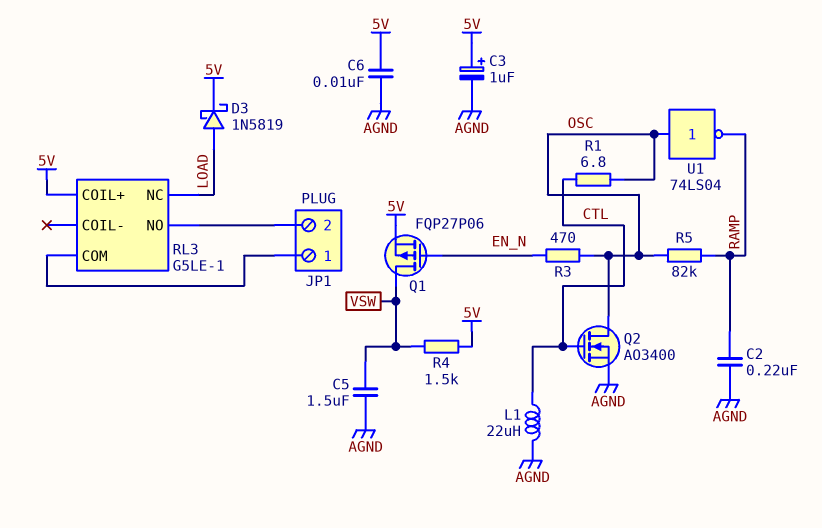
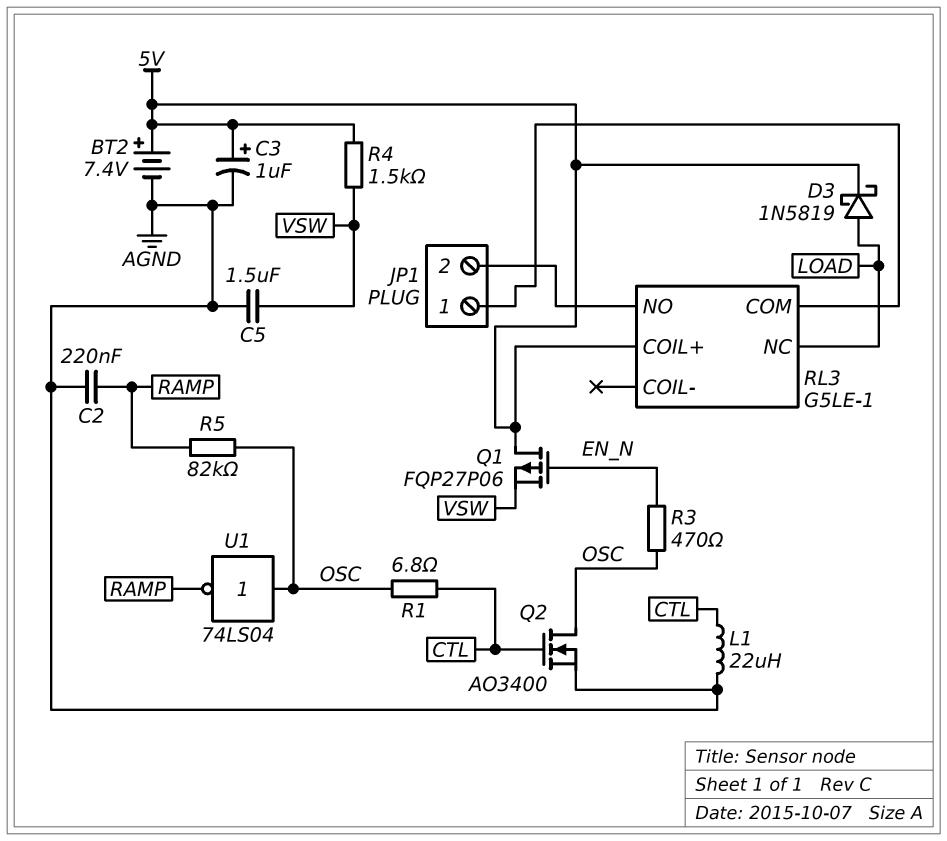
BT2: none -> 7.4V (plus 5V, minus AGND)
C6: 10nF (5V, AGND) -> none
Q1: PMOS FQP27P06 (G EN_N, D VSW, S 5V) -> PMOS FQP27P06 (G EN_N, D 5V, S VSW)

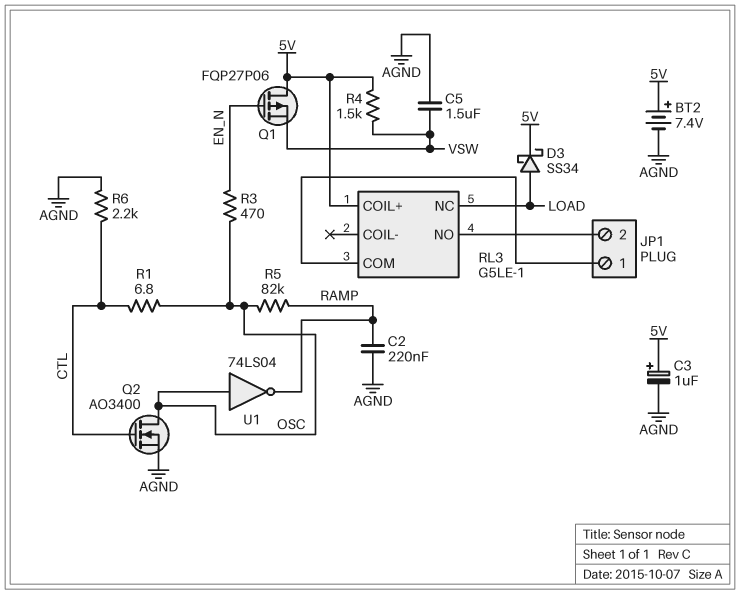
D3: schottky 1N5819 (A LOAD, K 5V) -> schottky SS34 (A LOAD, K 5V)
L1: 22uH (AGND, CTL) -> none
R6: none -> 2.2k (AGND, CTL)

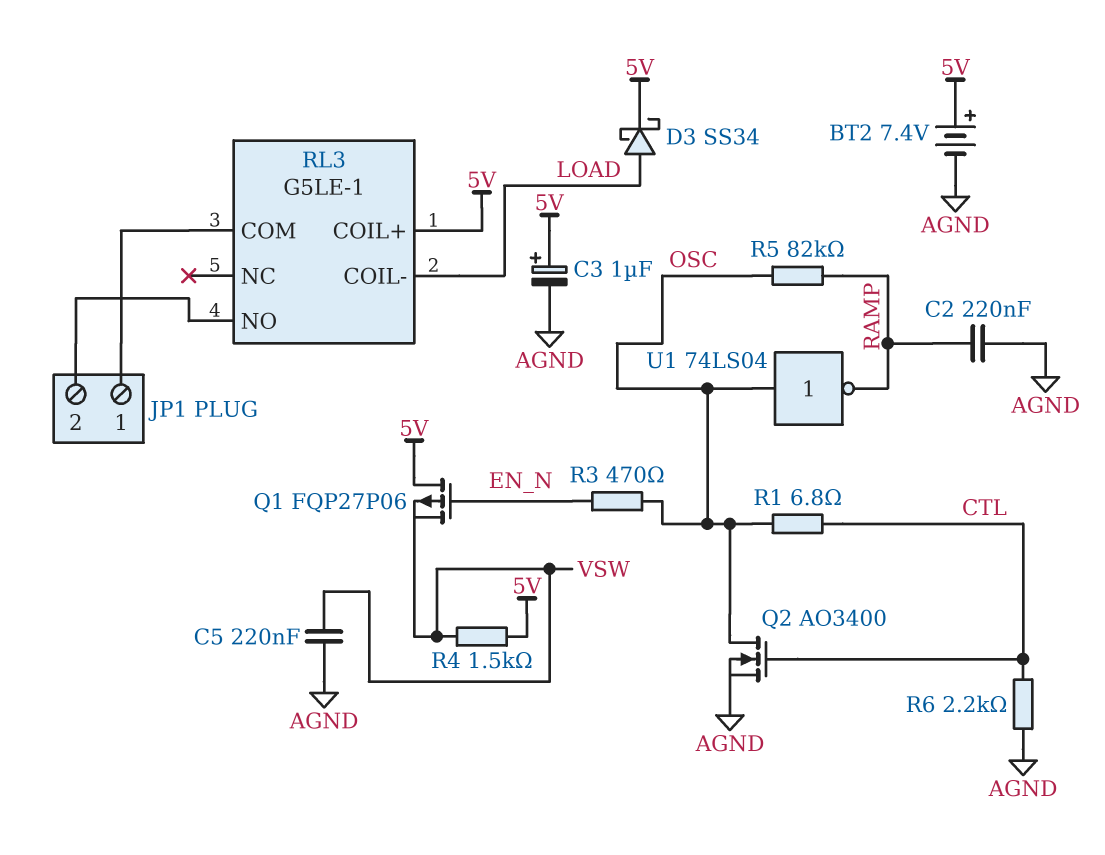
C5: 1.5uF (AGND, VSW) -> 220nF (AGND, VSW)
RL3 pin COIL-: none -> LOAD
RL3 pin NC: LOAD -> none

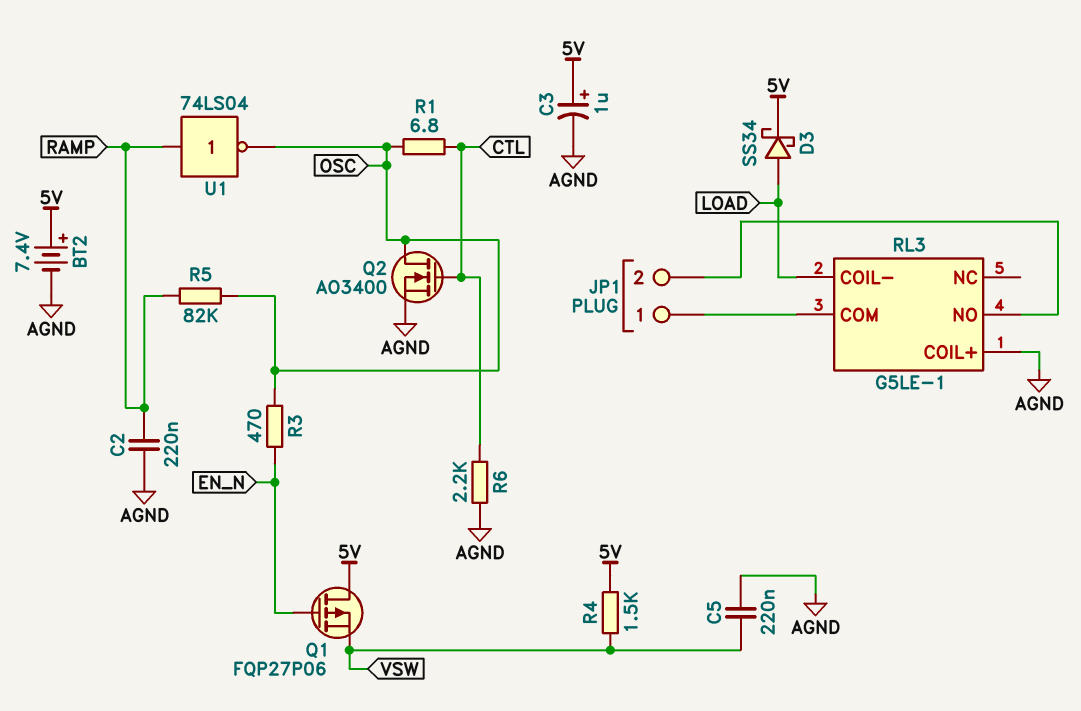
RL3 pin COIL+: 5V -> AGND
U1: NOT 74LS04 (in OSC, out RAMP) -> NOT 74LS04 (in RAMP, out OSC)

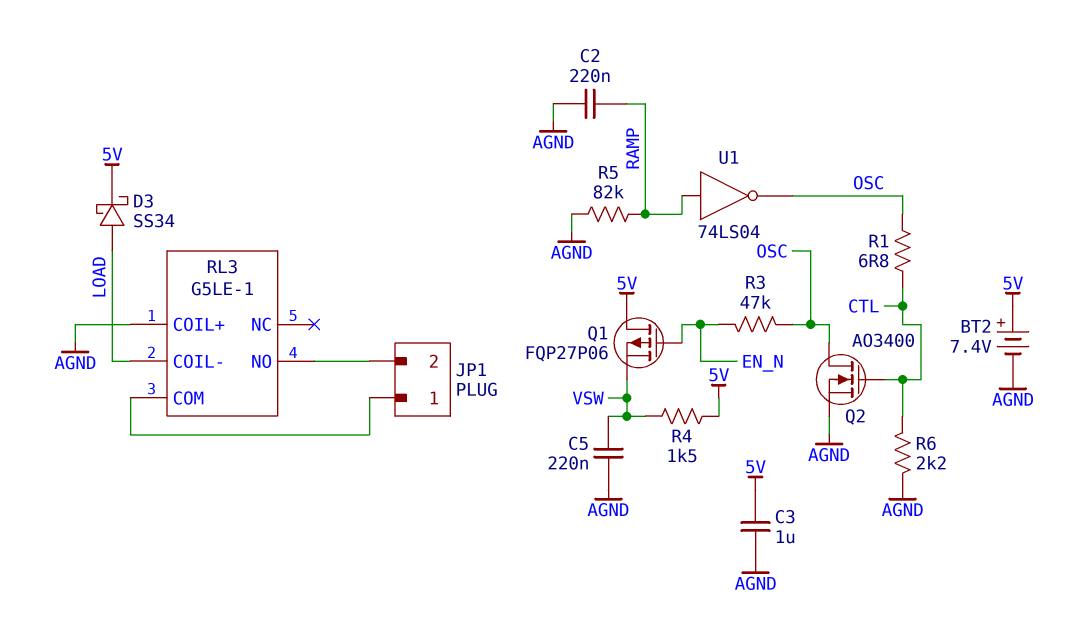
C3: 1uF (plus 5V, minus AGND) -> 1uF (5V, AGND)
R3: 470 (EN_N, OSC) -> 47k (EN_N, OSC)
R5: 82k (OSC, RAMP) -> 82k (AGND, RAMP)

